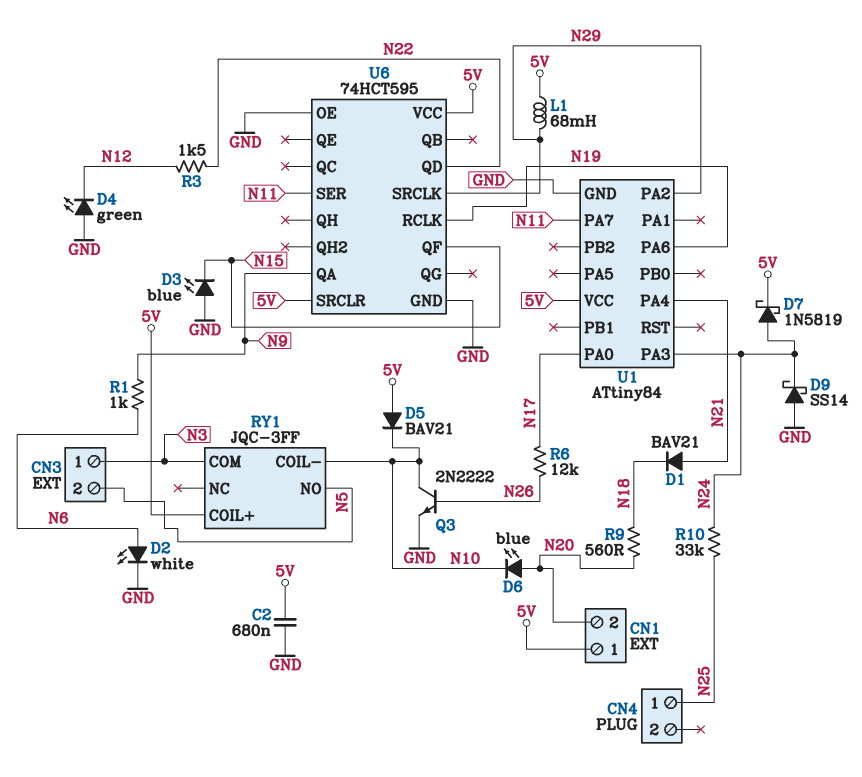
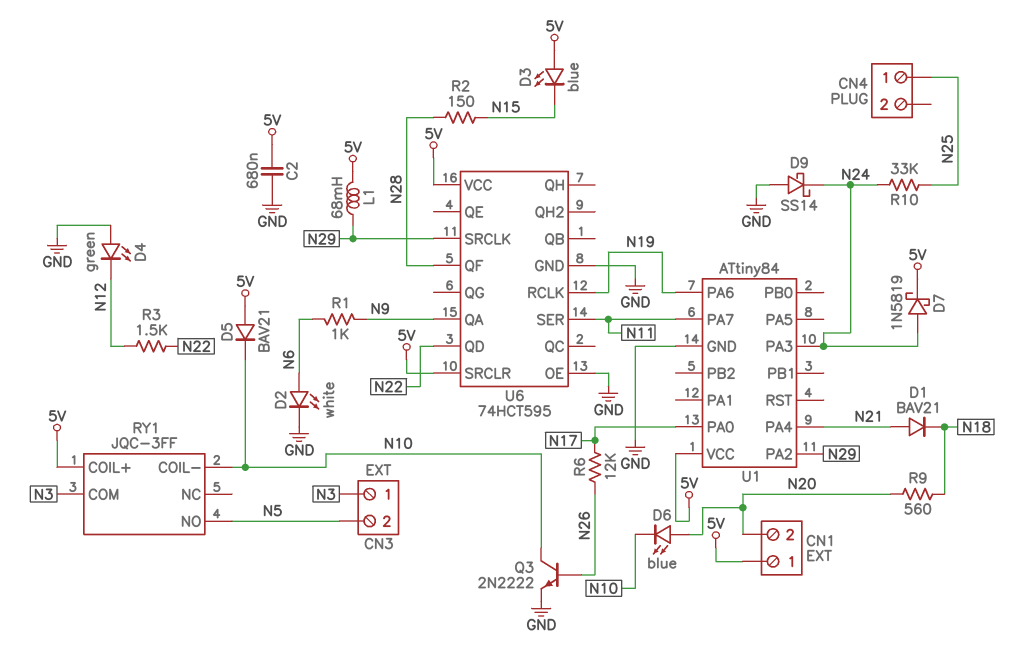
D3: LED blue (A GND, K N15) -> LED blue (A 5V, K N15)
R2: none -> 150 (N15, N28)
U6 pin QF: N15 -> N28

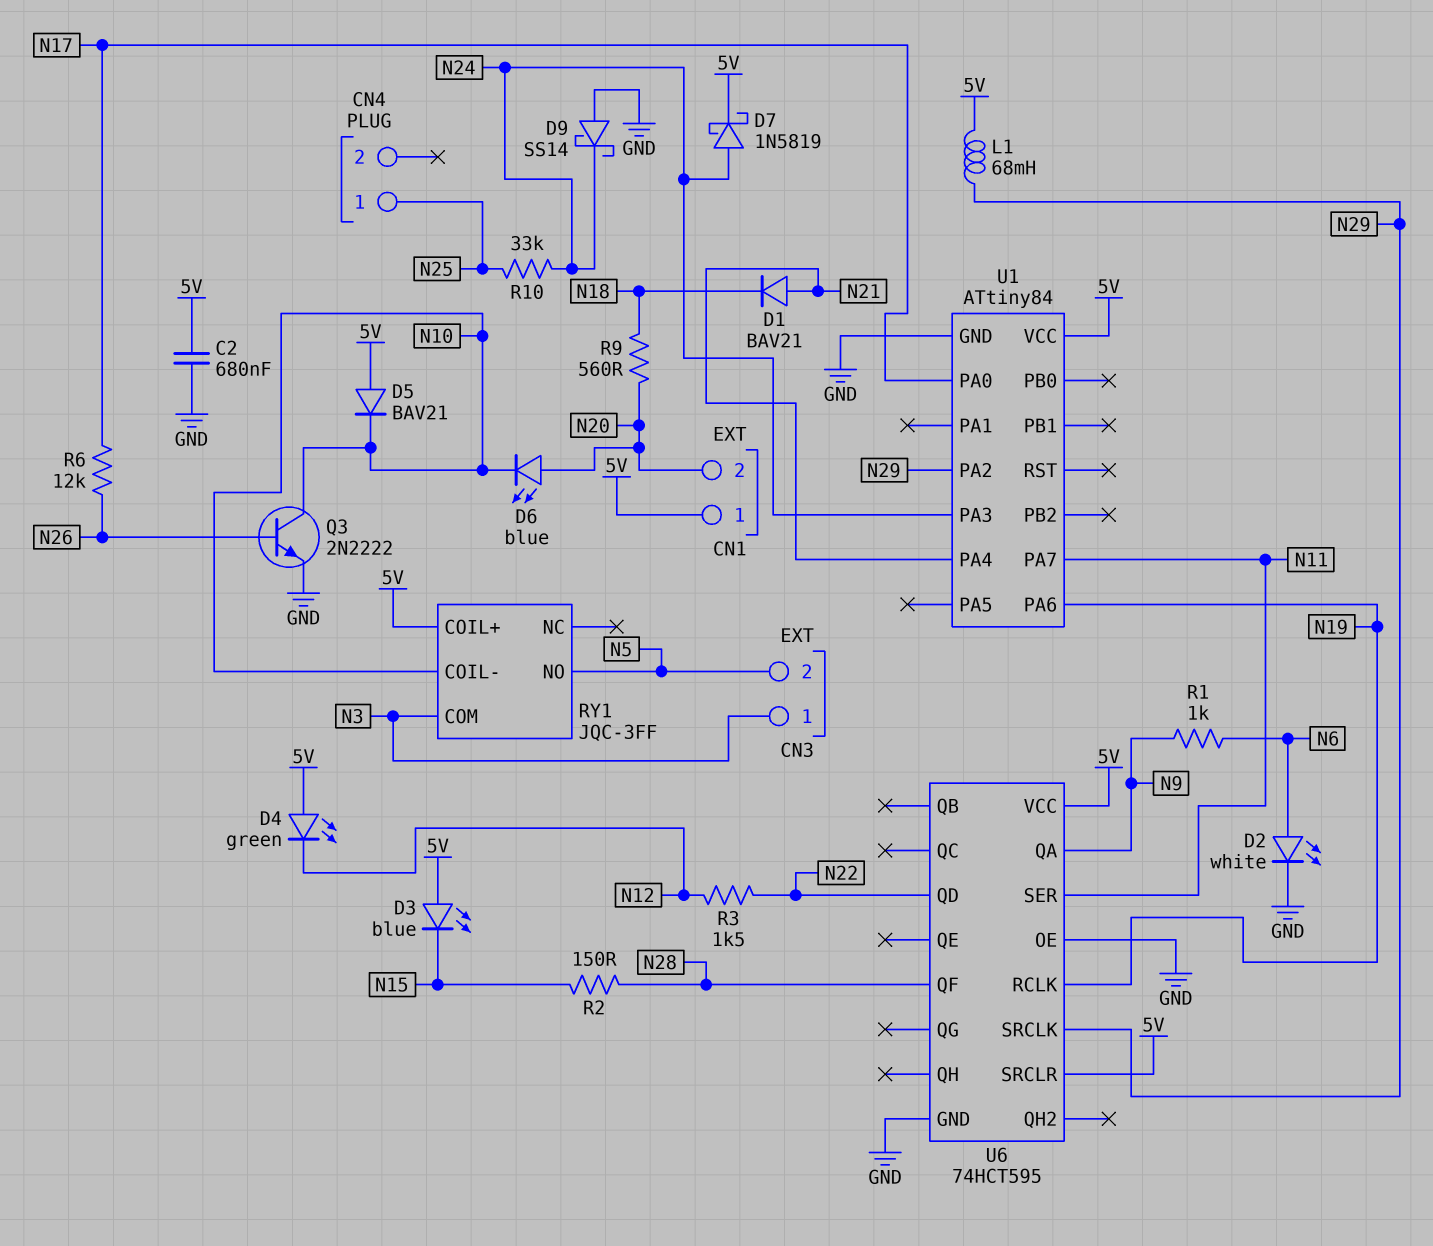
D4: LED green (A GND, K N12) -> LED green (A 5V, K N12)

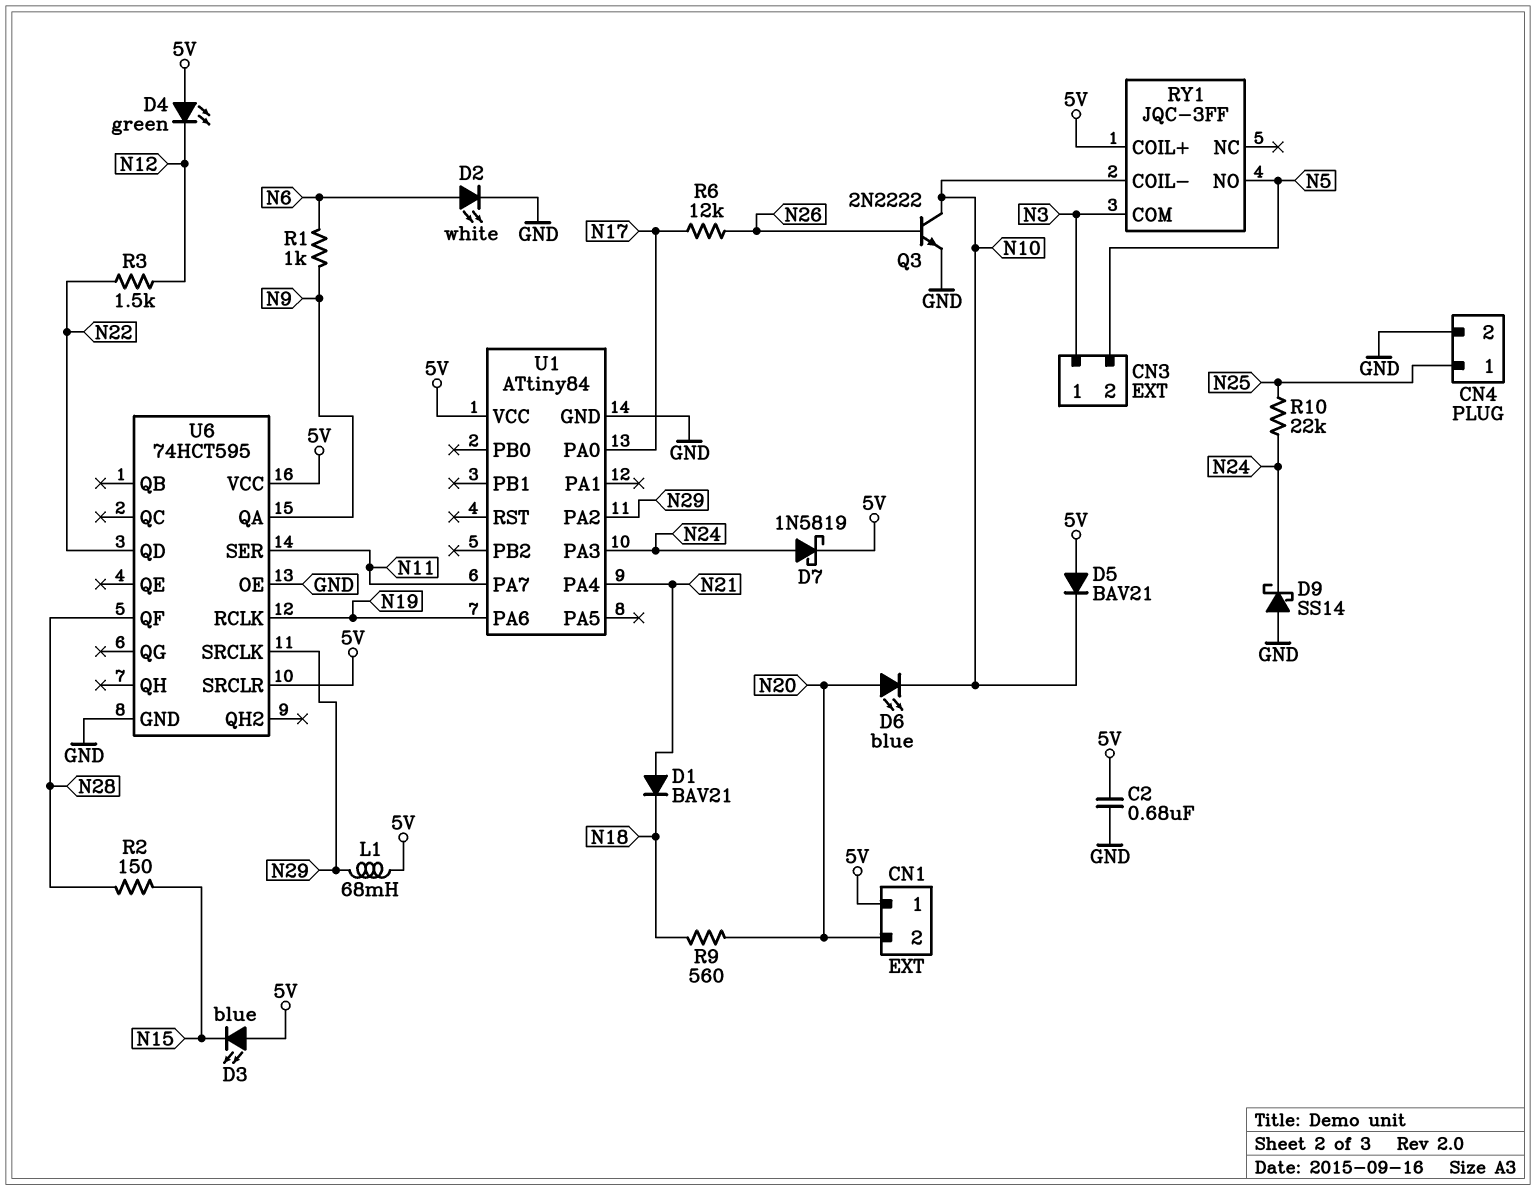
CN4 pin 2: none -> GND
R10: 33k (N24, N25) -> 22k (N24, N25)

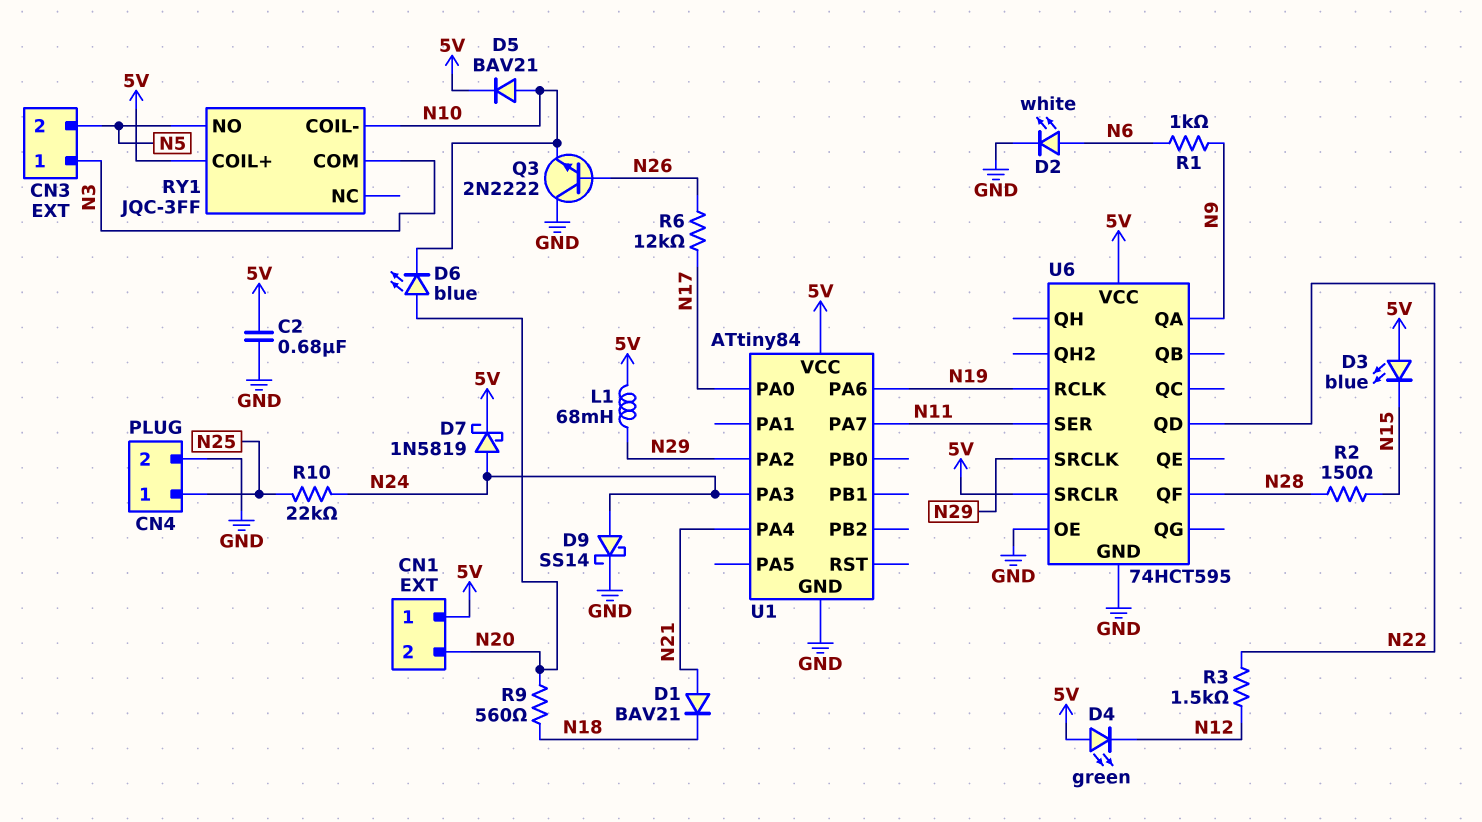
D5: diode BAV21 (A 5V, K N10) -> diode BAV21 (A N10, K 5V)
D9: schottky SS14 (A GND, K N24) -> schottky SS14 (A N24, K GND)
Q3: NPN 2N2222 (B N26, C N10, E GND) -> NPN 2N2222 (B N26, C GND, E N10)

